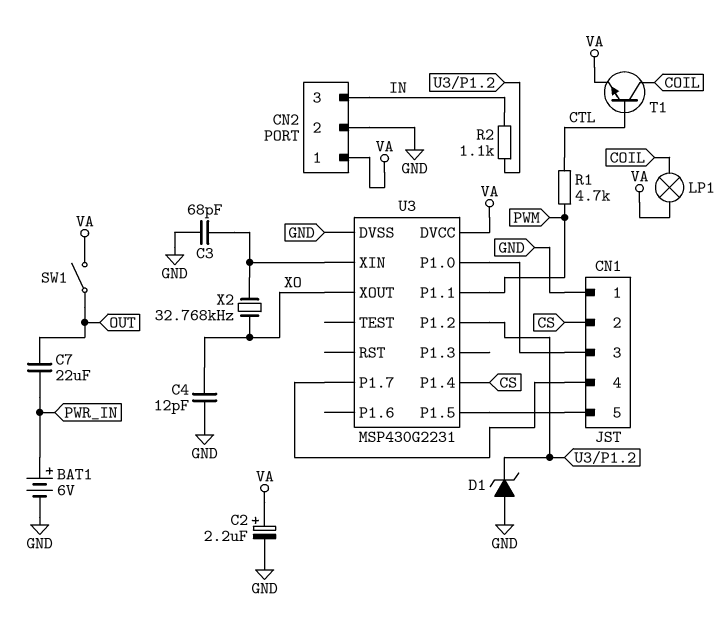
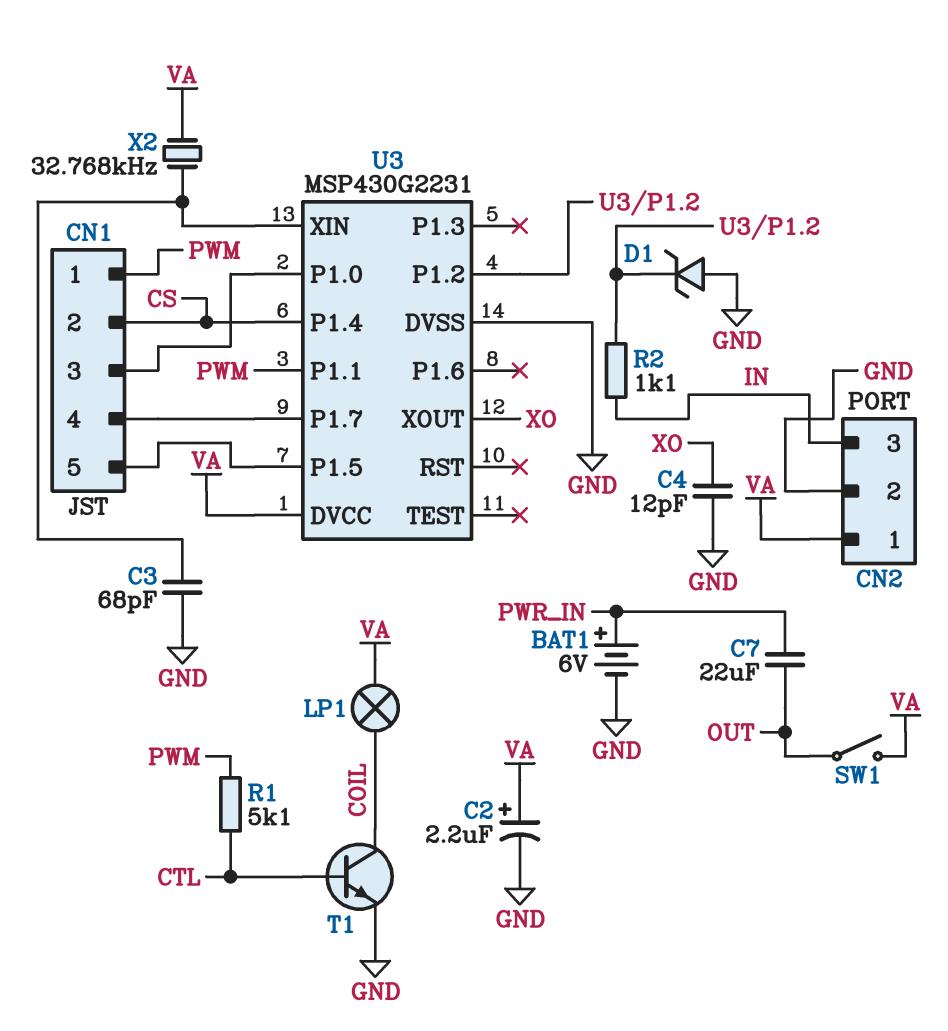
CN1 pin 1: GND -> PWM
R1: 4.7k (CTL, PWM) -> 5.1k (CTL, PWM)
T1: NPN (B CTL, C COIL, E VA) -> NPN (B CTL, C COIL, E GND)
X2: 32.768kHz (U3/XIN, XO) -> 32.768kHz (U3/XIN, VA)

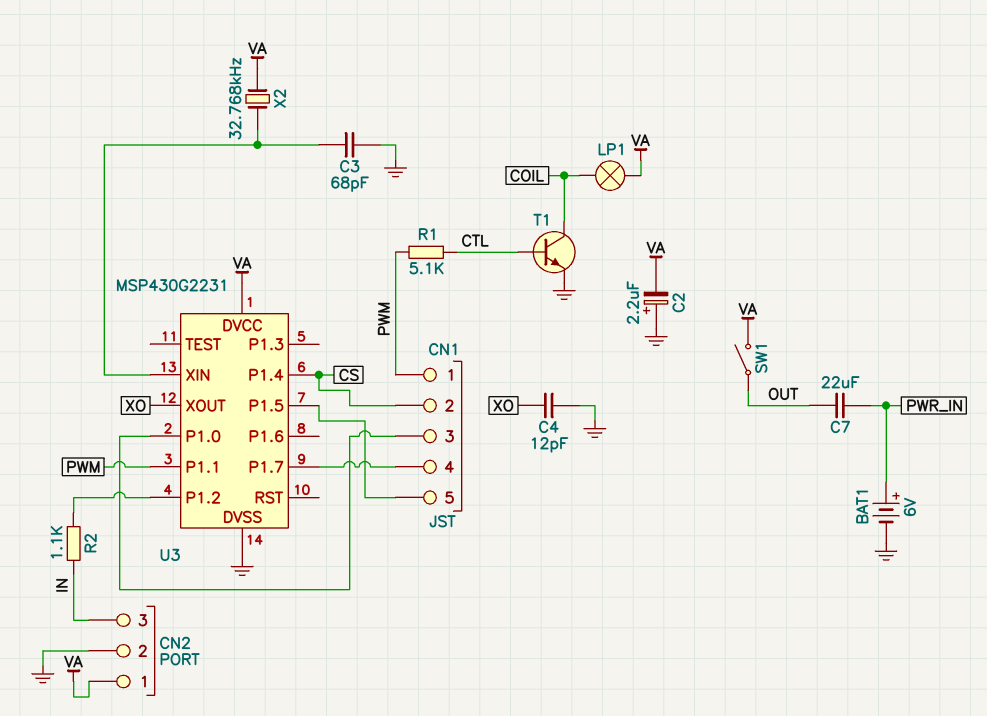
C2: 2.2uF (plus VA, minus GND) -> 2.2uF (plus GND, minus VA)
D1: zener (A GND, K U3/P1.2) -> none

